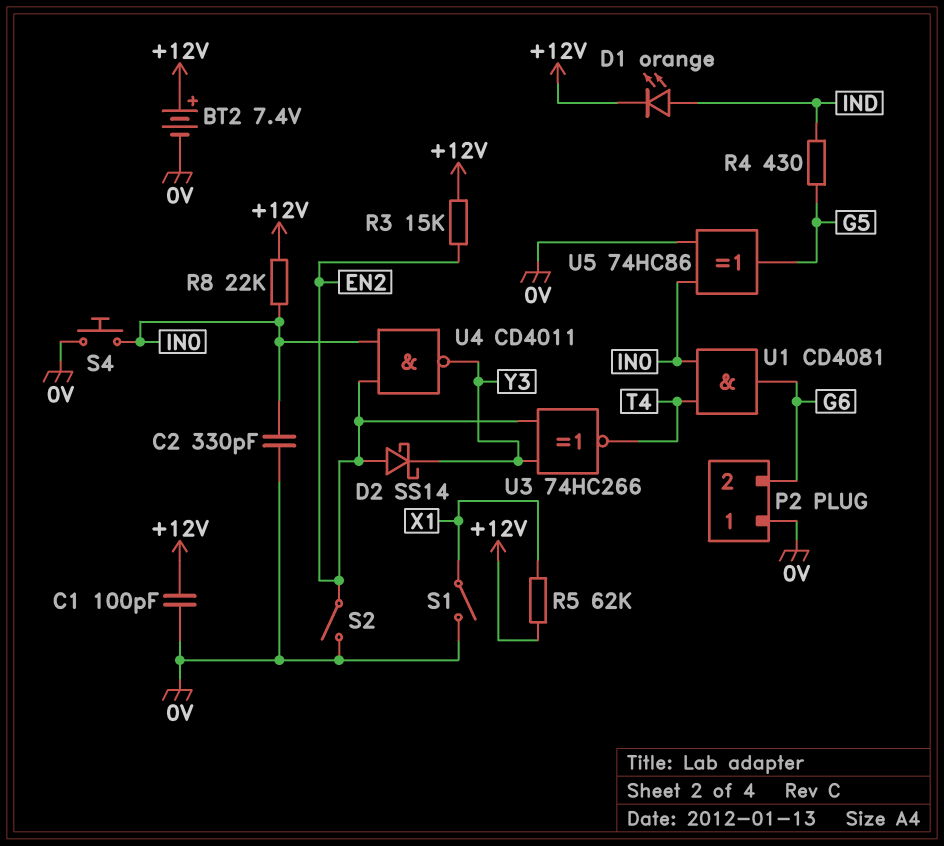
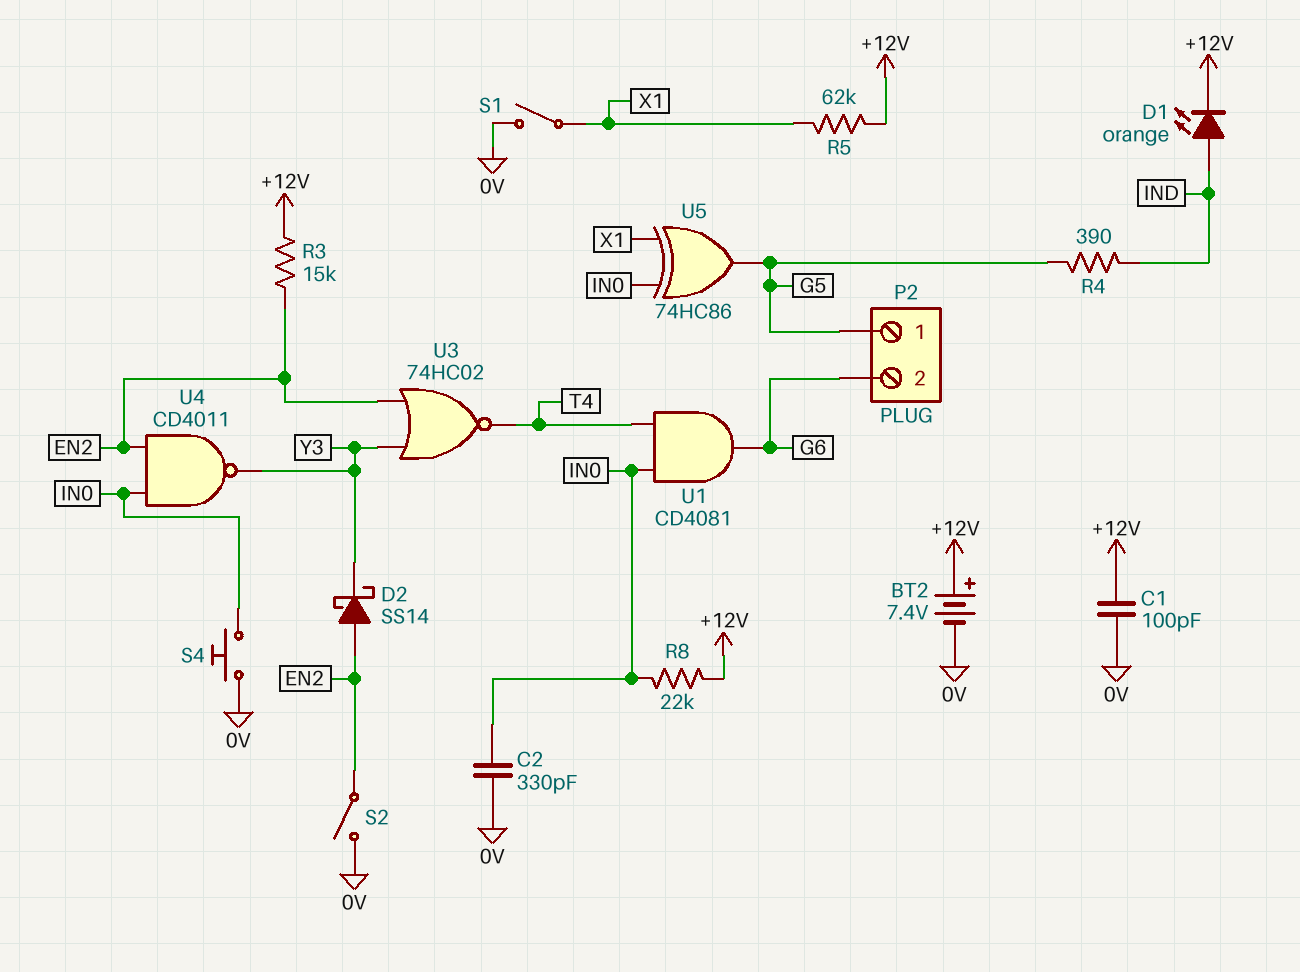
P2 pin 1: 0V -> G5
R4: 430 (G5, IND) -> 390 (G5, IND)
U3: XNOR 74HC266 (in EN2, in Y3, out T4) -> NOR 74HC02 (in EN2, in Y3, out T4)
U5: XOR 74HC86 (in 0V, in IN0, out G5) -> XOR 74HC86 (in IN0, in X1, out G5)

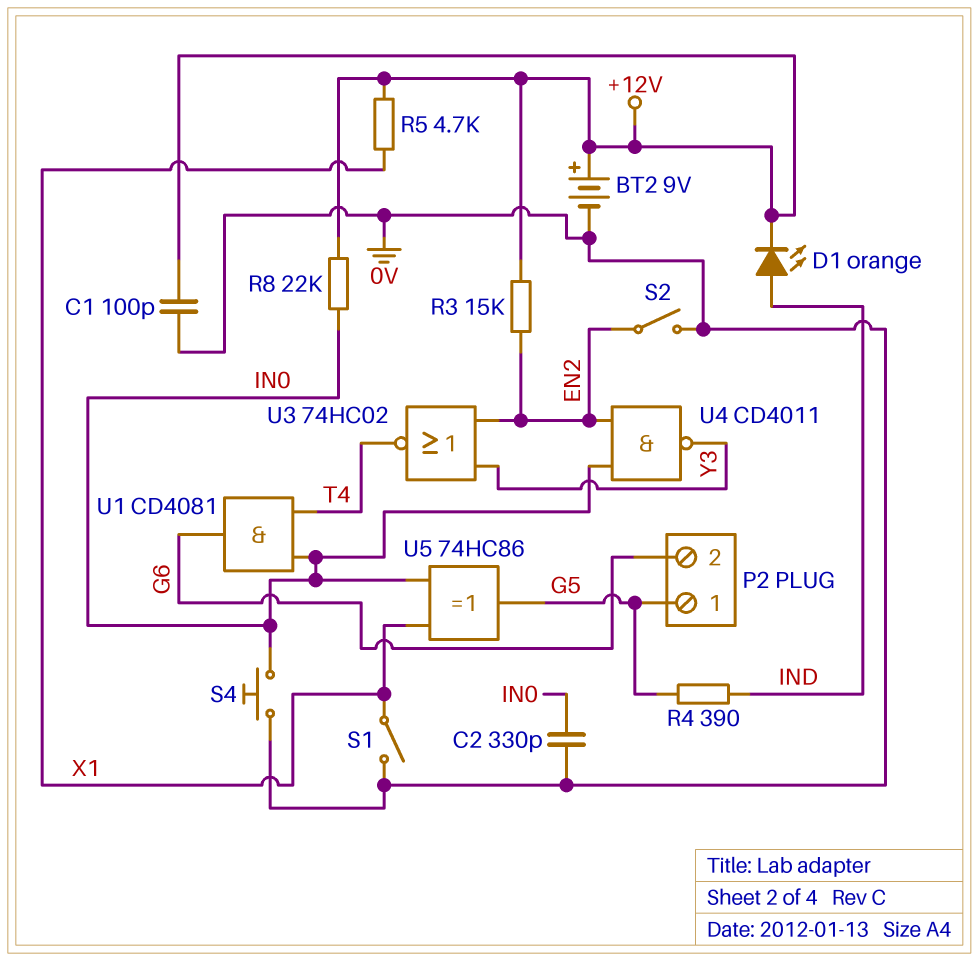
BT2: 7.4V (plus +12V, minus 0V) -> 9V (plus +12V, minus 0V)
D2: schottky SS14 (A EN2, K Y3) -> none
R5: 62k (+12V, X1) -> 4.7k (+12V, X1)

